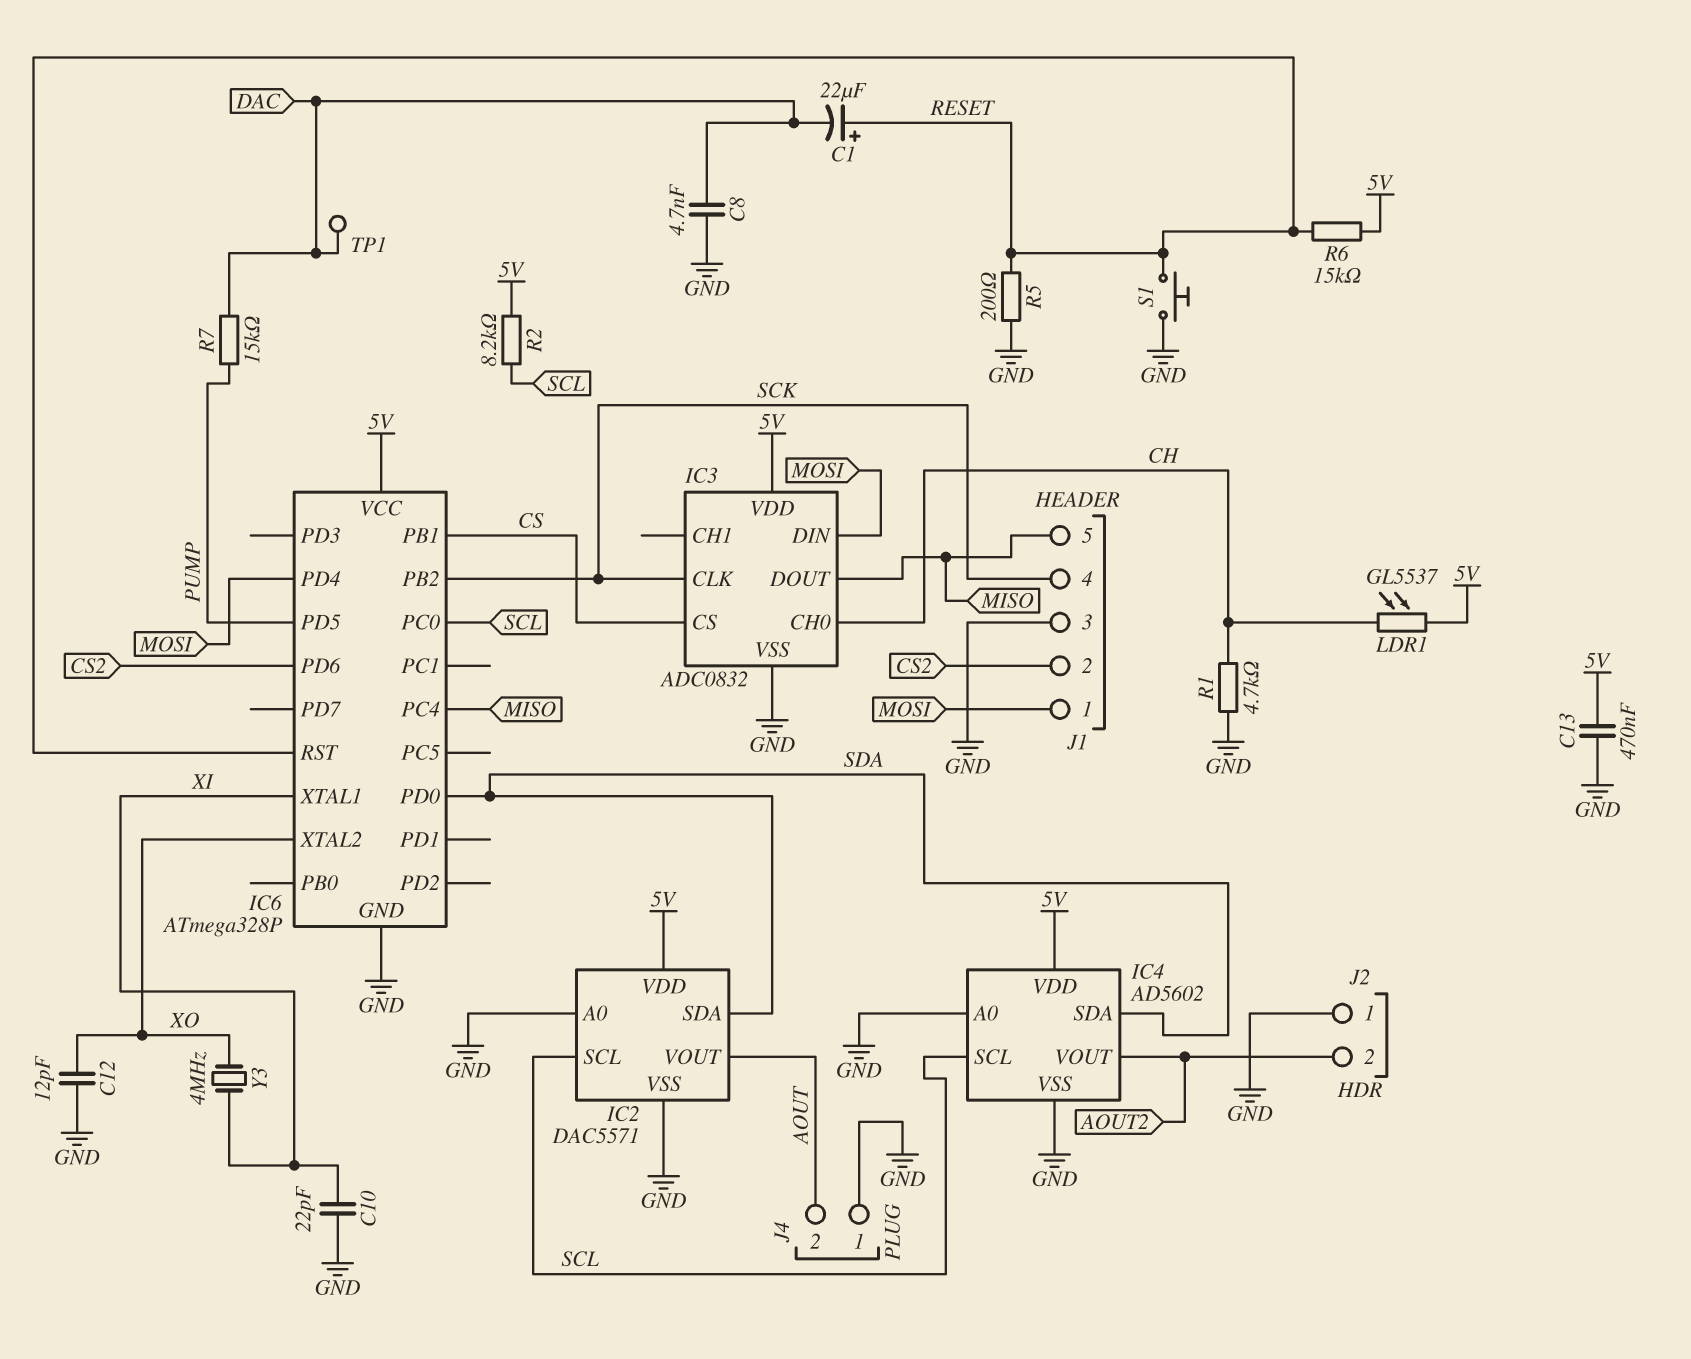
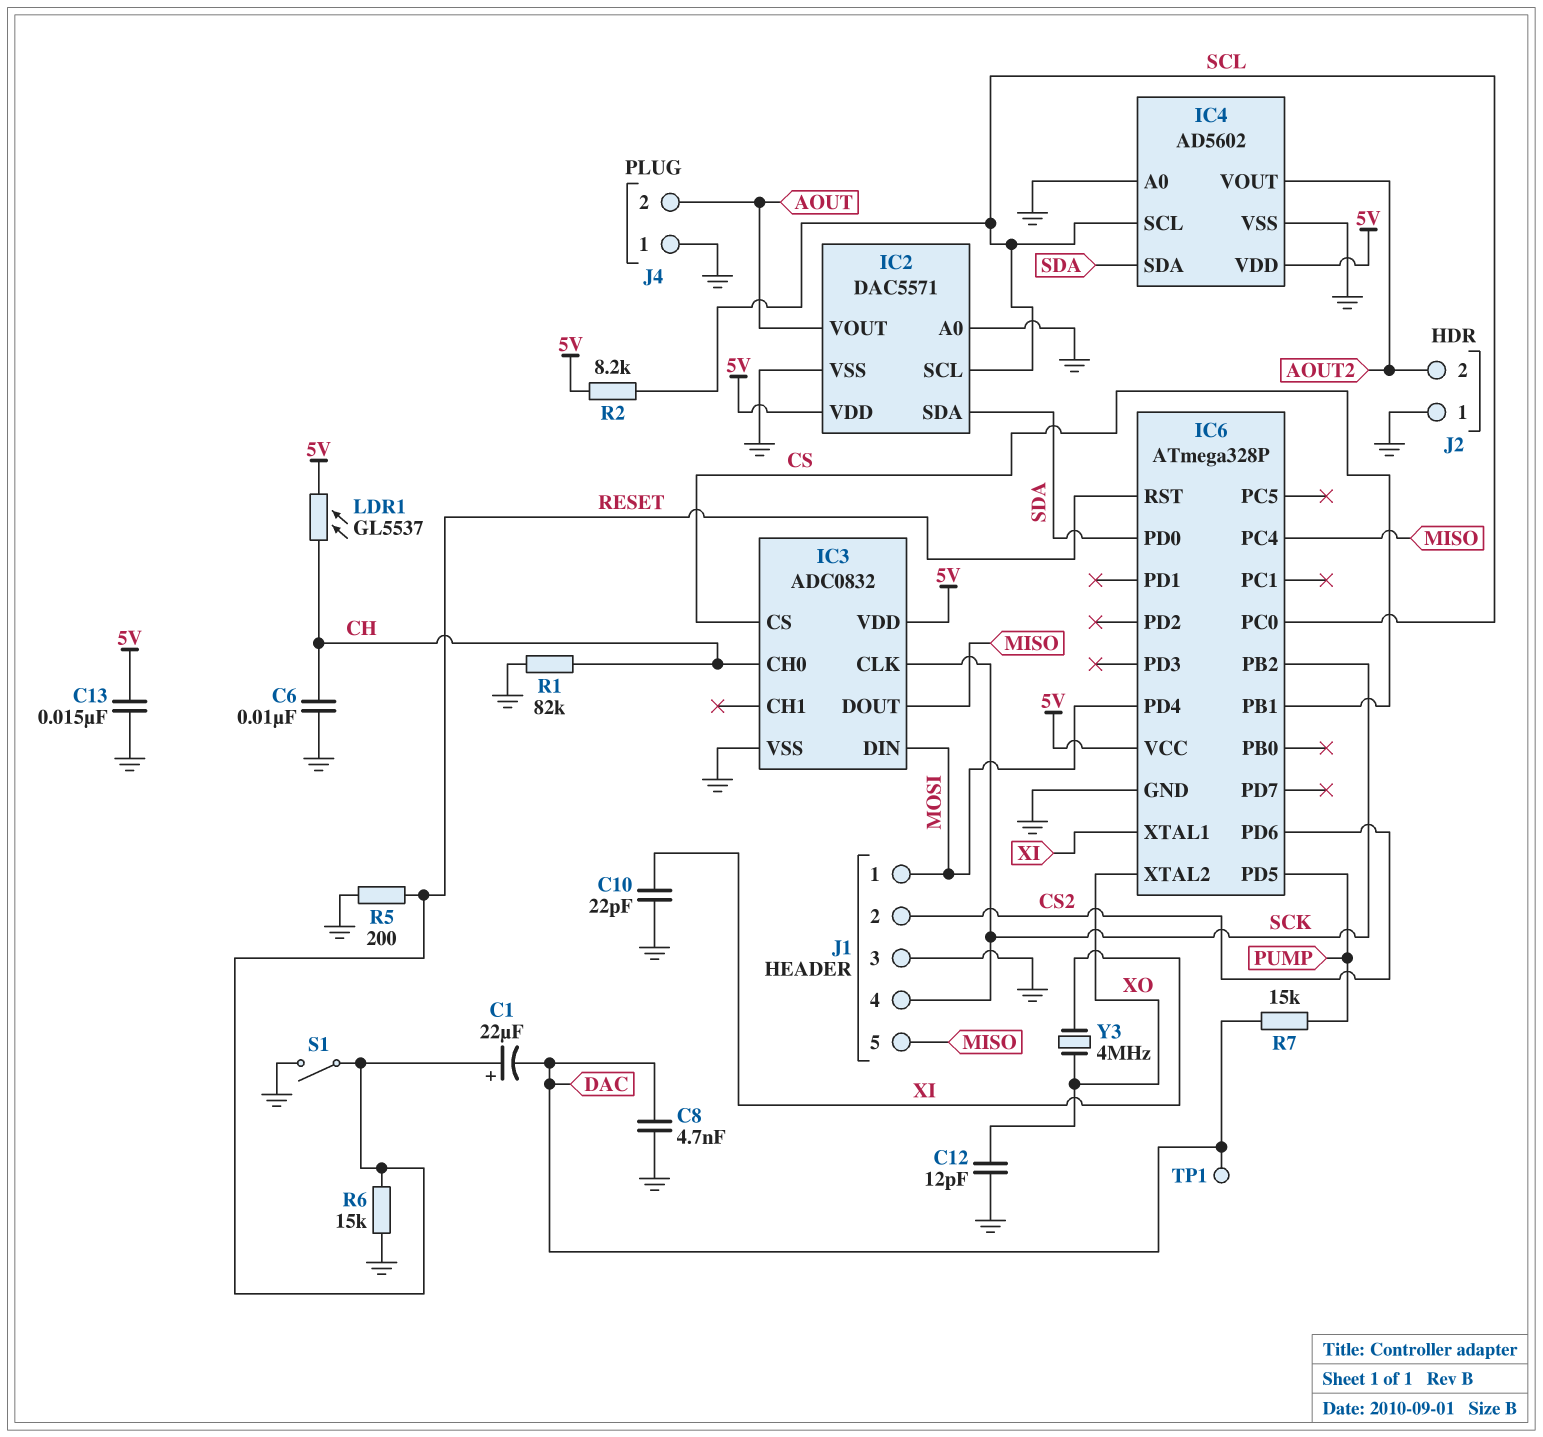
C6: none -> 10nF (CH, GND)
C13: 470nF (5V, GND) -> 15nF (5V, GND)
R1: 4.7k (CH, GND) -> 82k (CH, GND)
R6: 15k (5V, RESET) -> 15k (GND, RESET)
S1: button (GND, RESET) -> switch (GND, RESET)

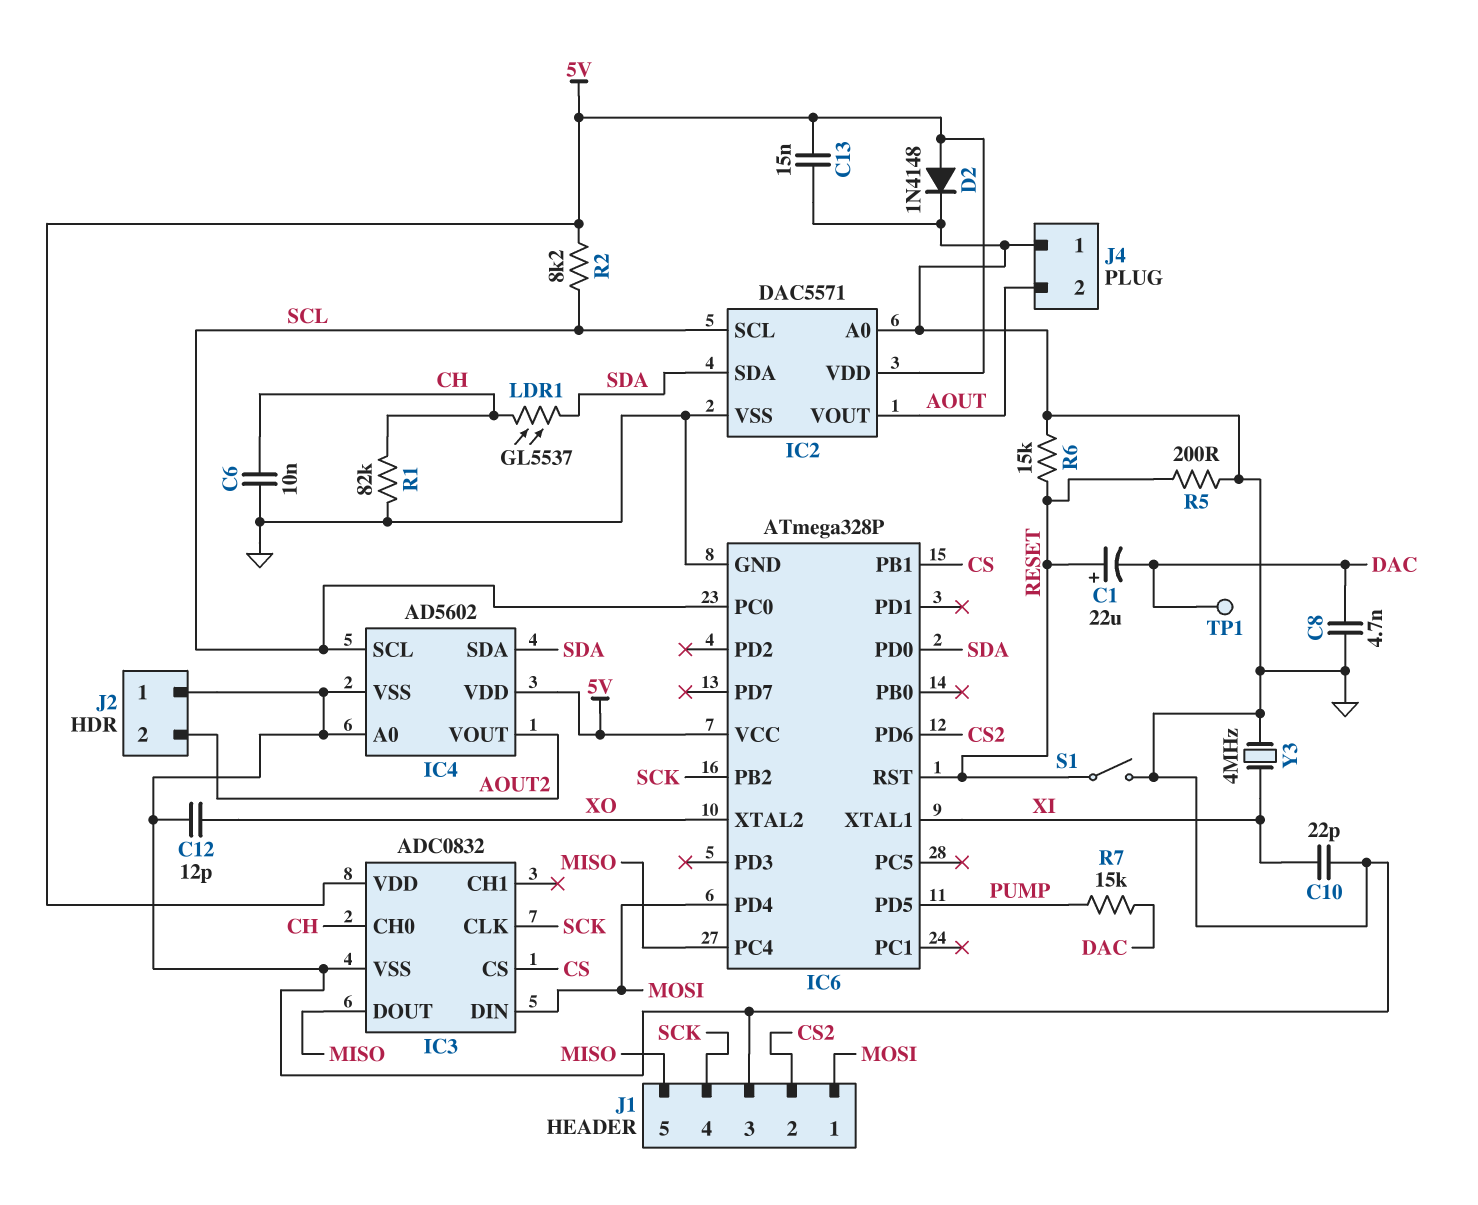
D2: none -> diode 1N4148 (A 5V, K GND)
LDR1: GL5537 (5V, CH) -> GL5537 (CH, SDA)
Y3: 4MHz (XI, XO) -> 4MHz (GND, XI)

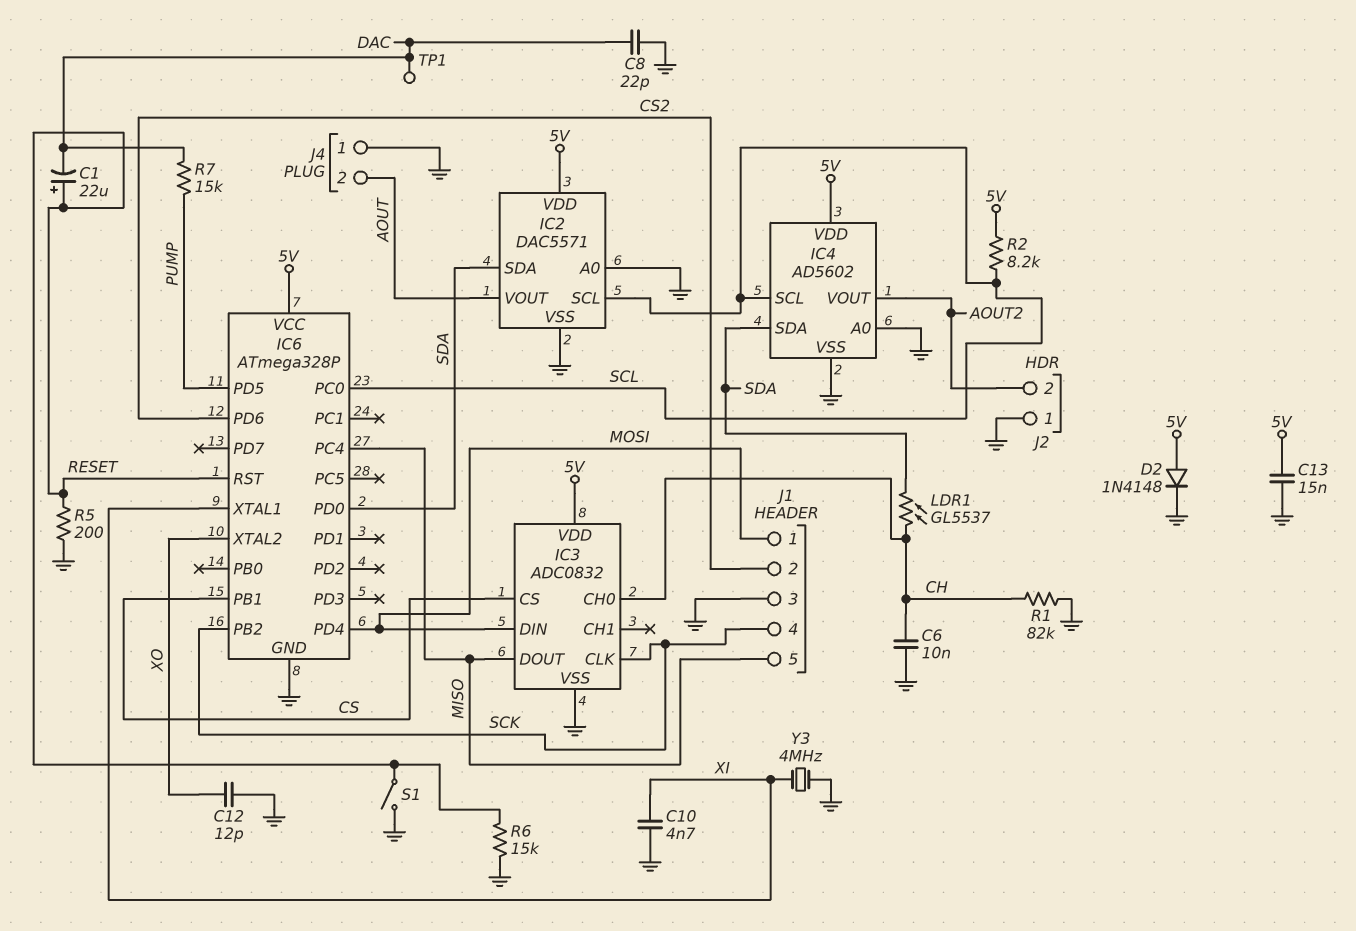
C8: 4.7nF (DAC, GND) -> 22pF (DAC, GND)
C10: 22pF (GND, XI) -> 4.7nF (GND, XI)

